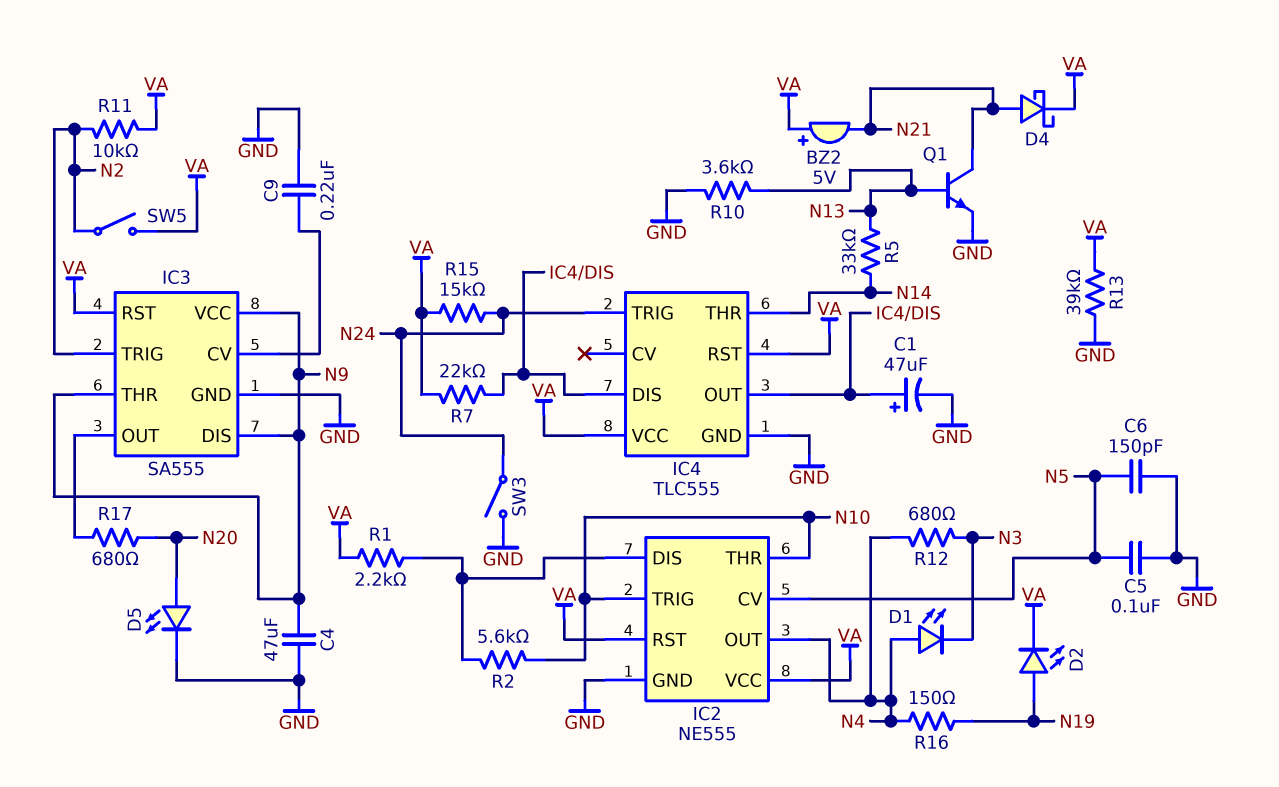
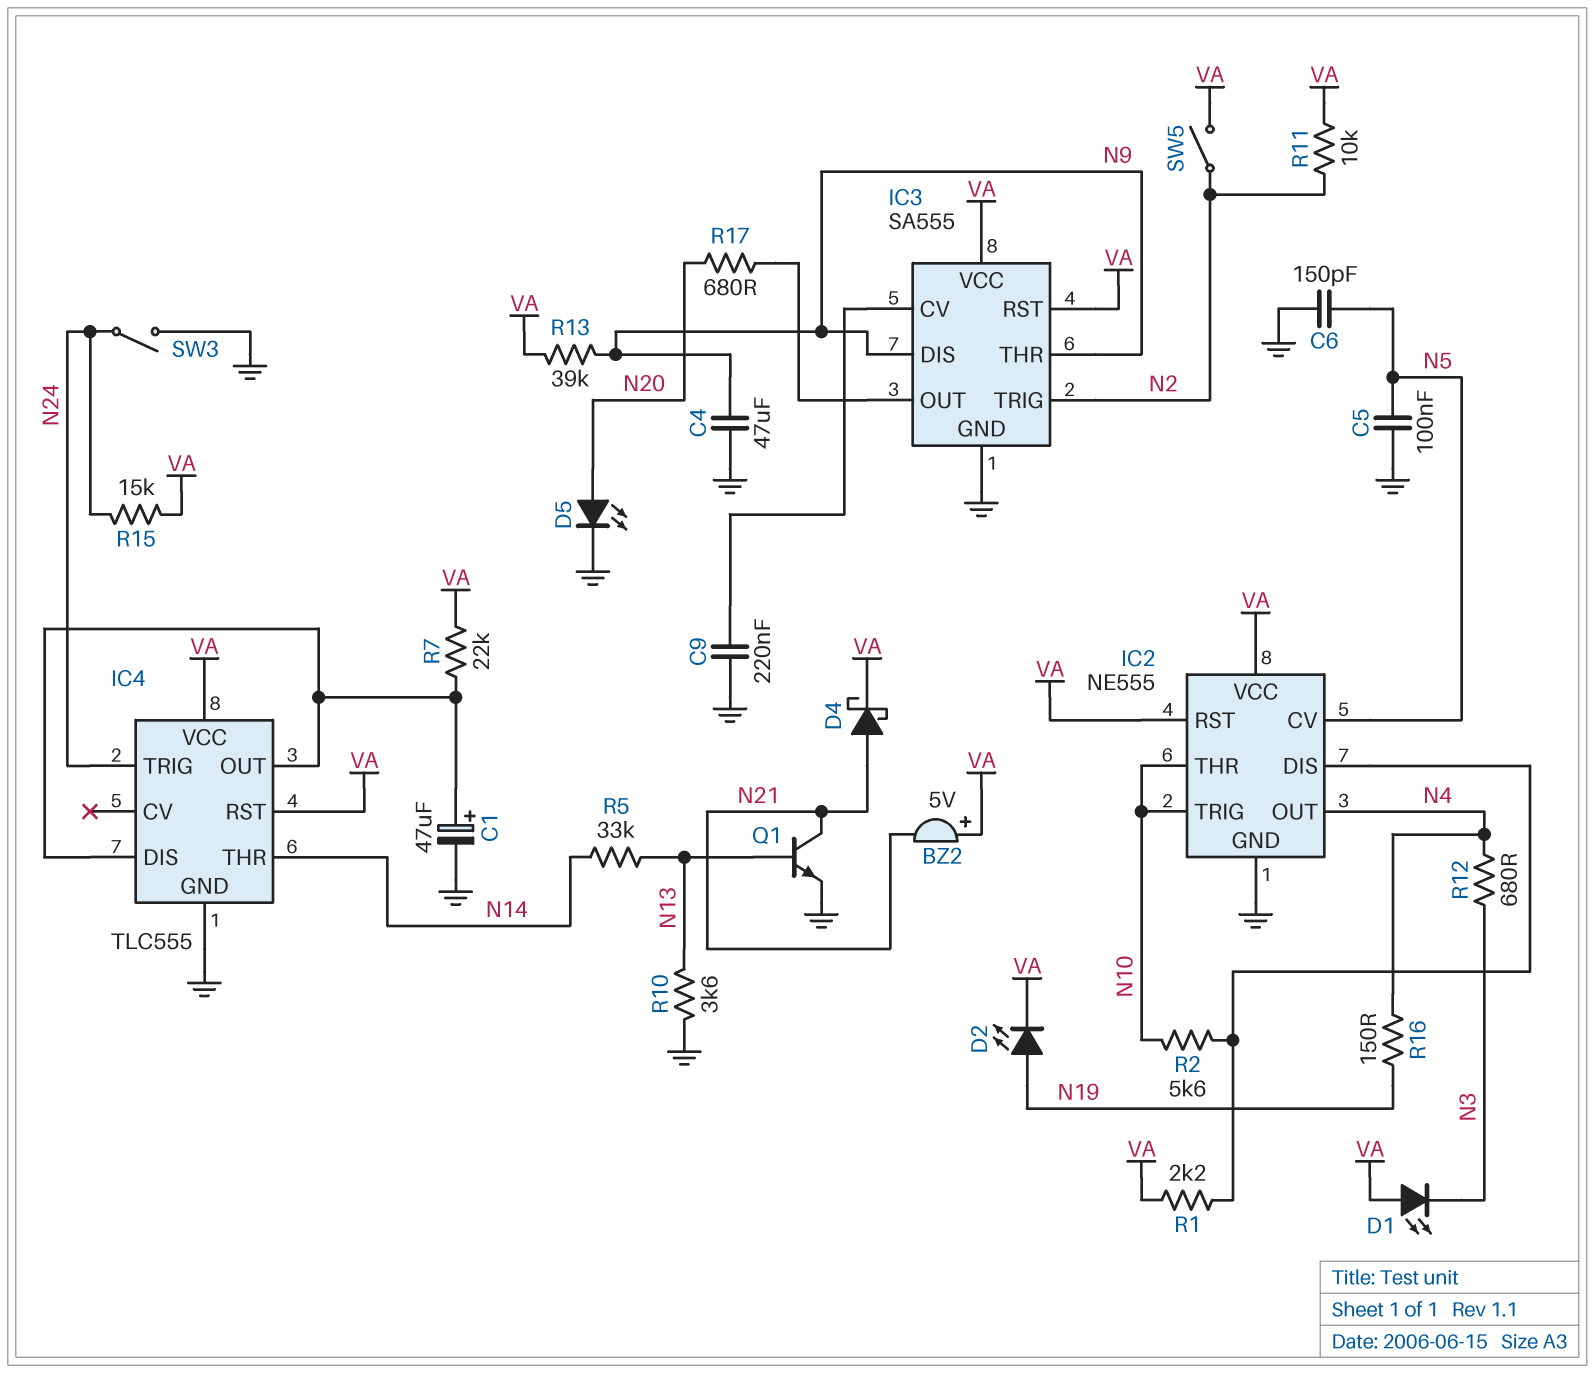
D1: LED (A N4, K N3) -> LED (A VA, K N3)
IC3 pin VCC: N9 -> VA
R13: 39k (GND, VA) -> 39k (N9, VA)

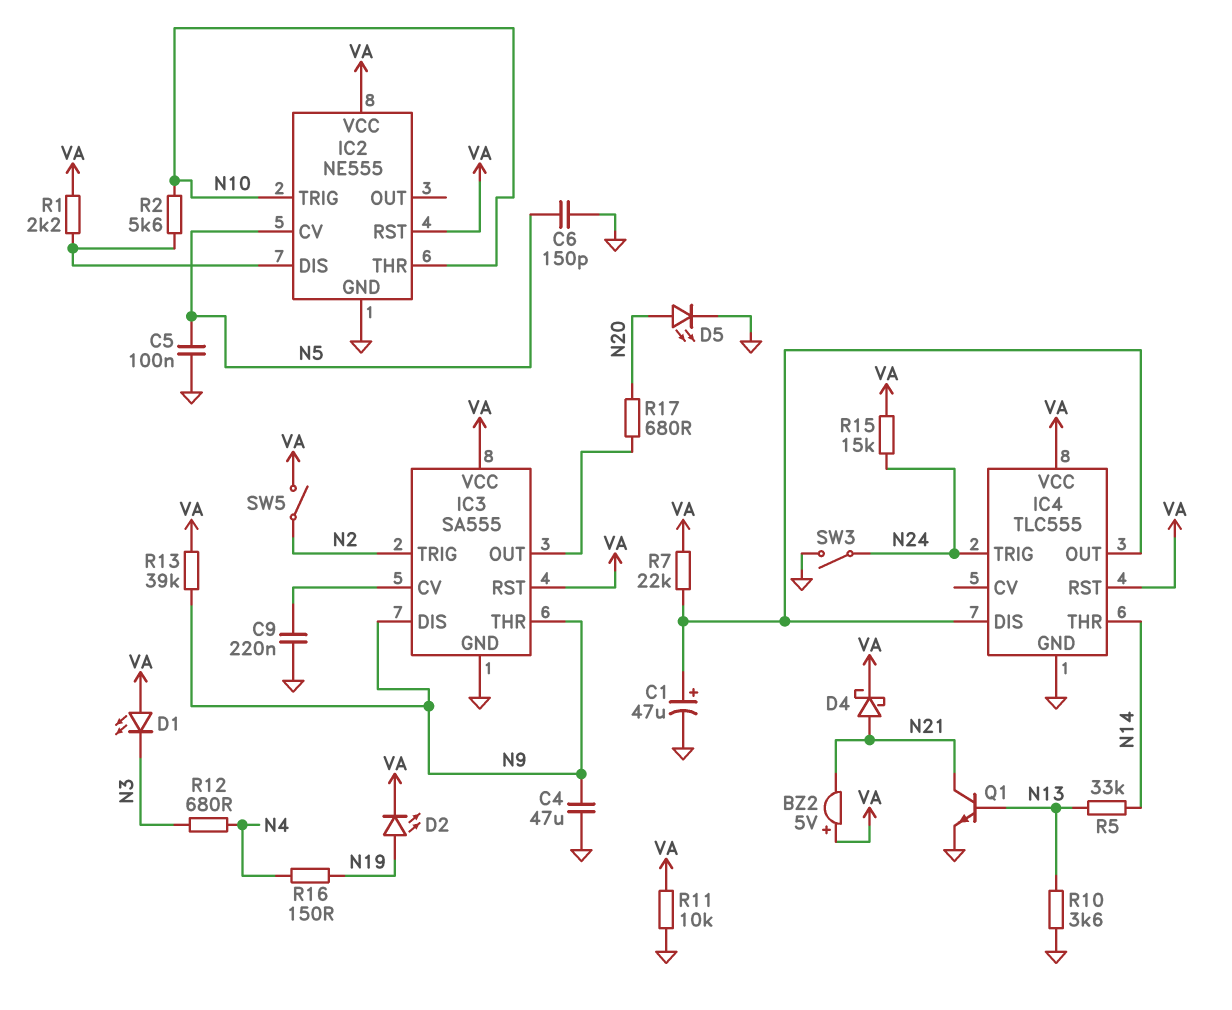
IC2 pin OUT: N4 -> none
R11: 10k (N2, VA) -> 10k (GND, VA)

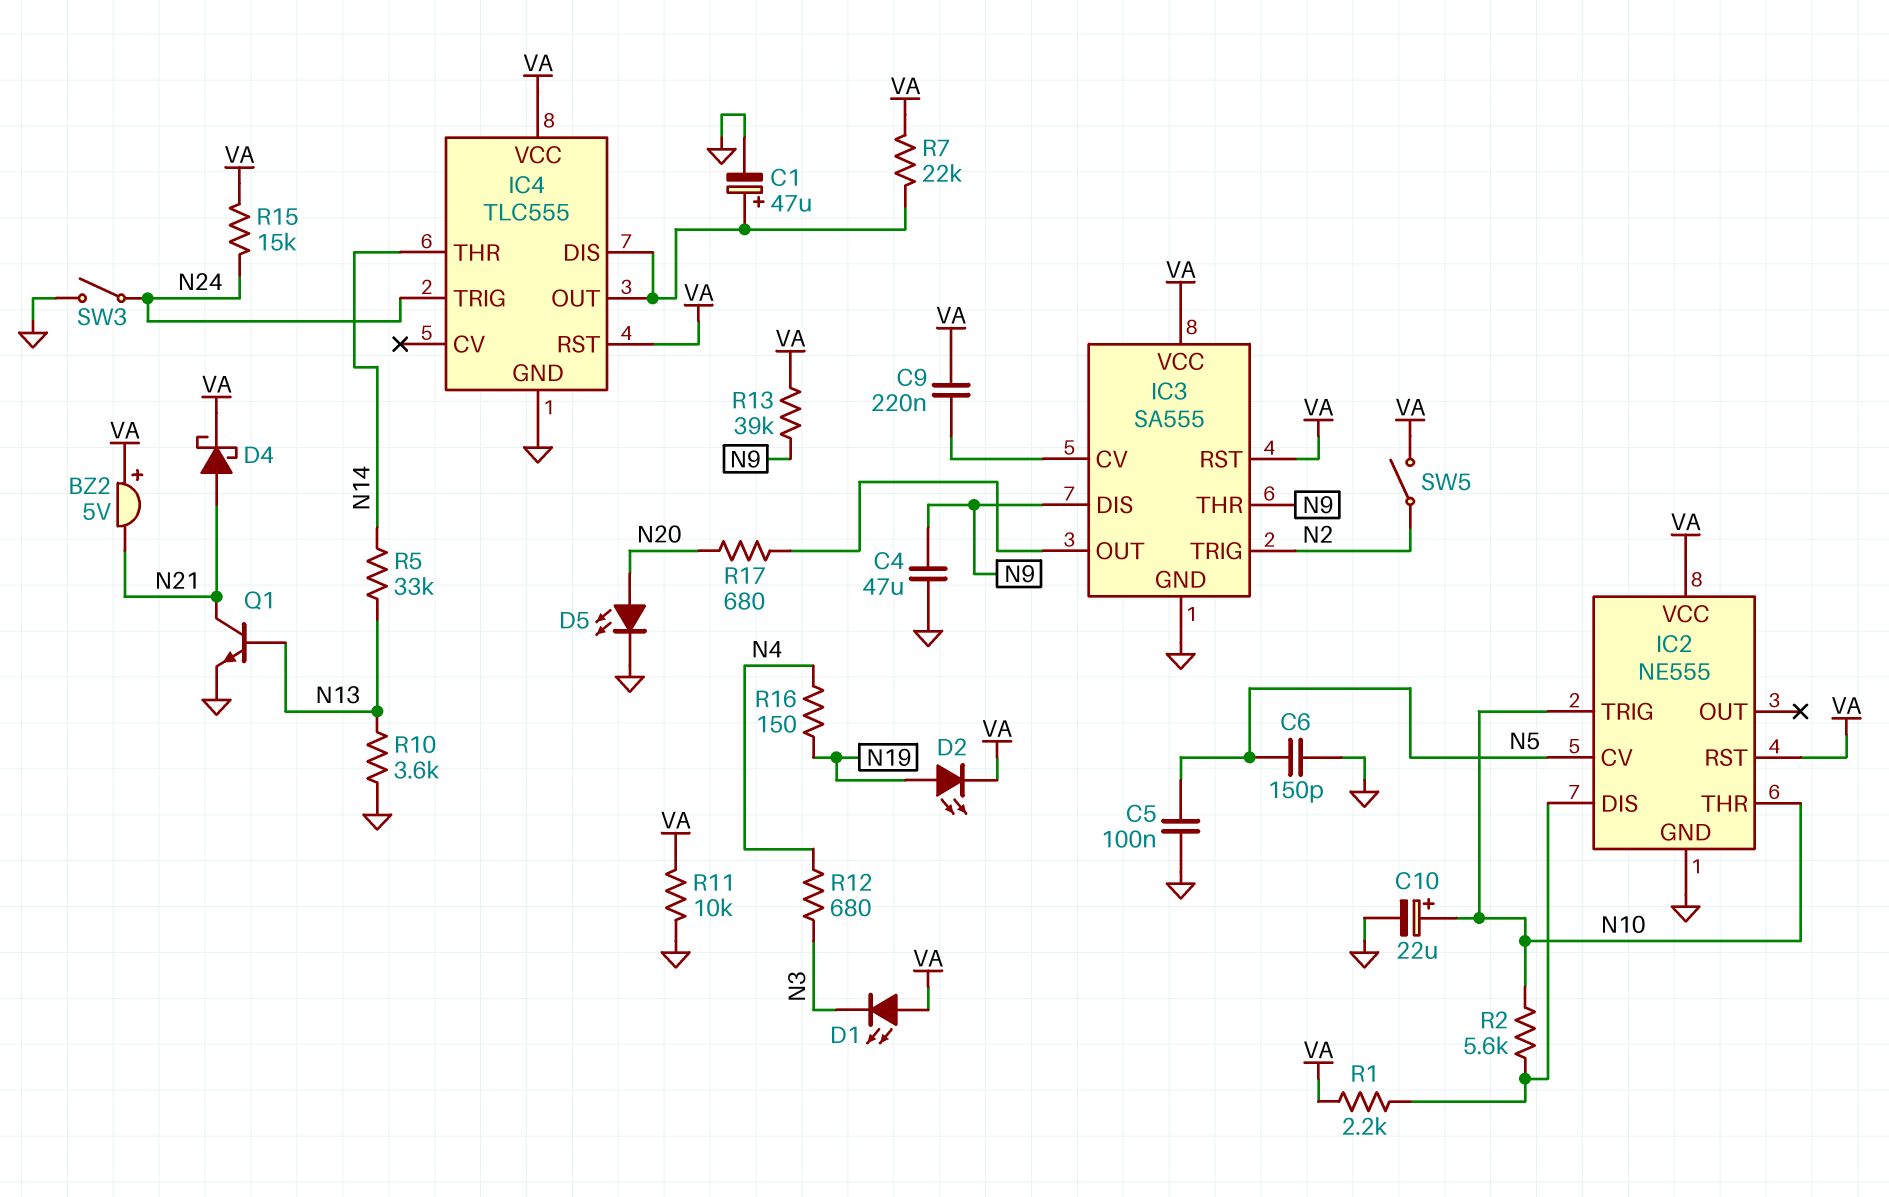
C9: 220nF (GND, IC3/CV) -> 220nF (IC3/CV, VA)
C10: none -> 22uF (plus N10, minus GND)

